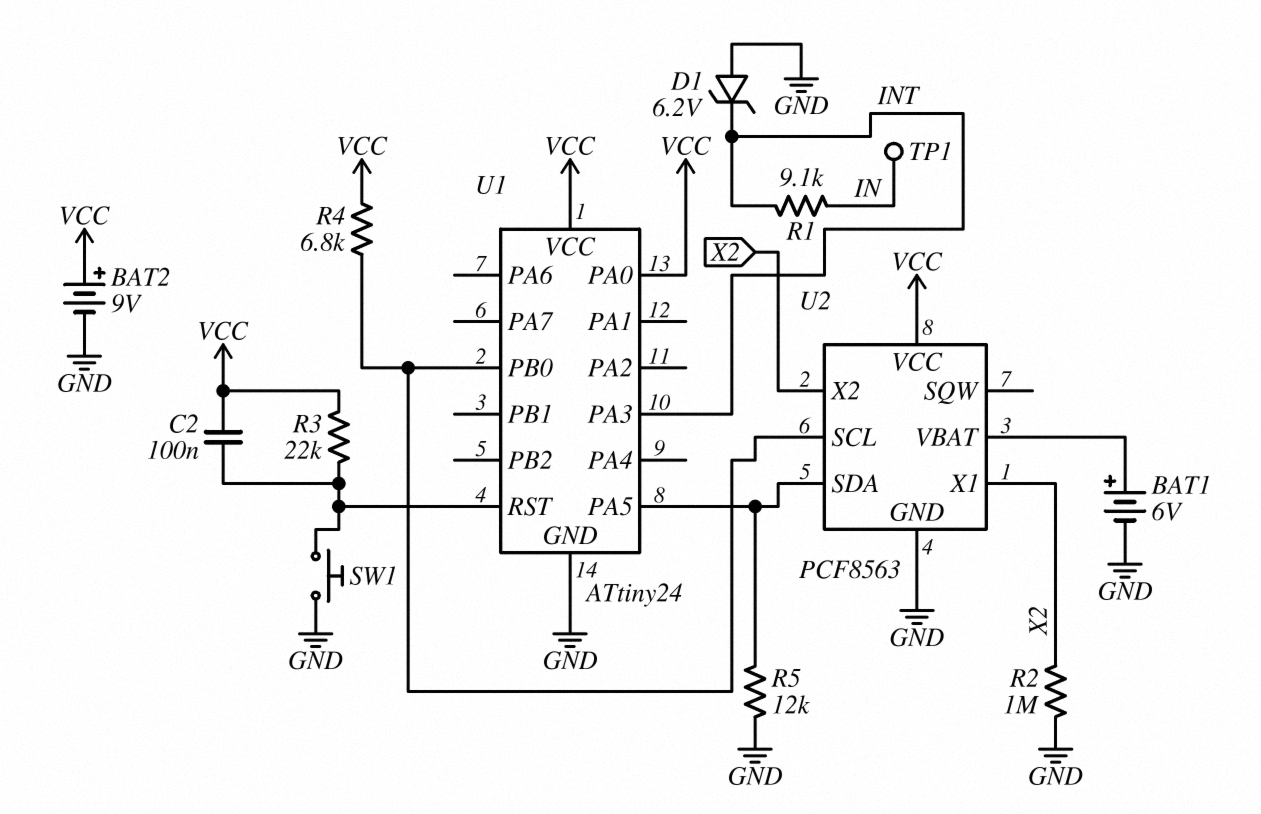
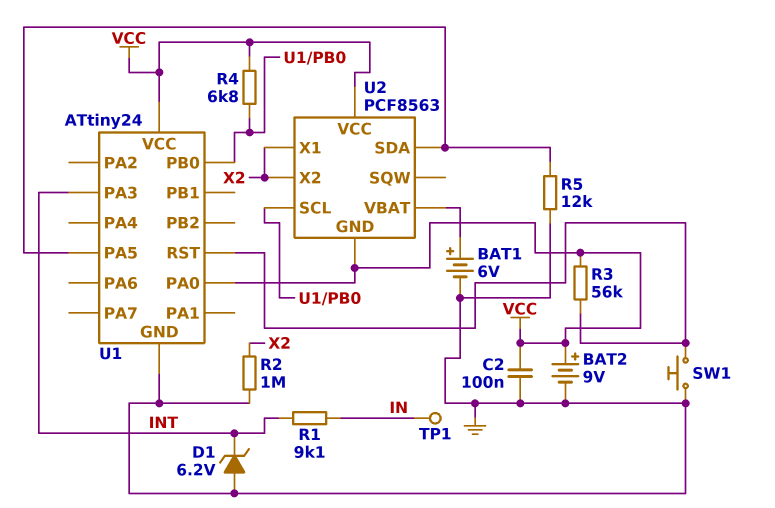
C2: 100nF (U1/RST, VCC) -> 100nF (GND, VCC)
R3: 22k (U1/RST, VCC) -> 56k (U1/RST, VCC)
U2 pin GND: GND -> VCC

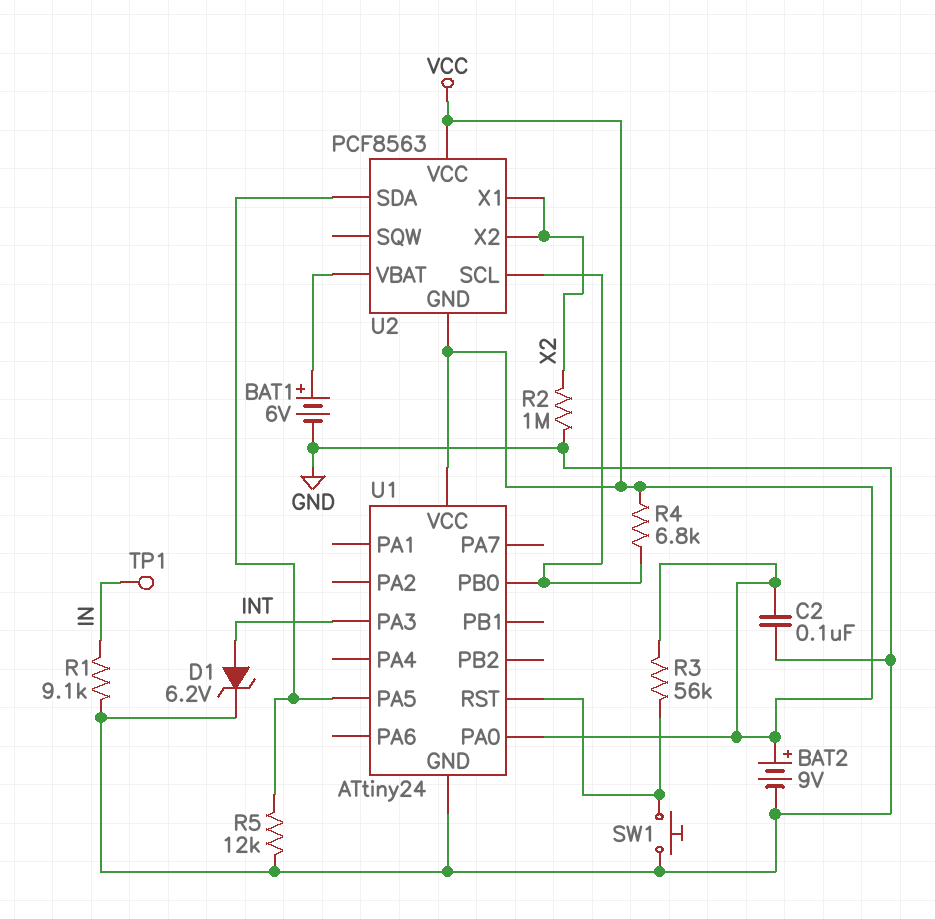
D1: zener 6.2V (A GND, K INT) -> zener 6.2V (A INT, K GND)
R1: 9.1k (IN, INT) -> 9.1k (GND, IN)

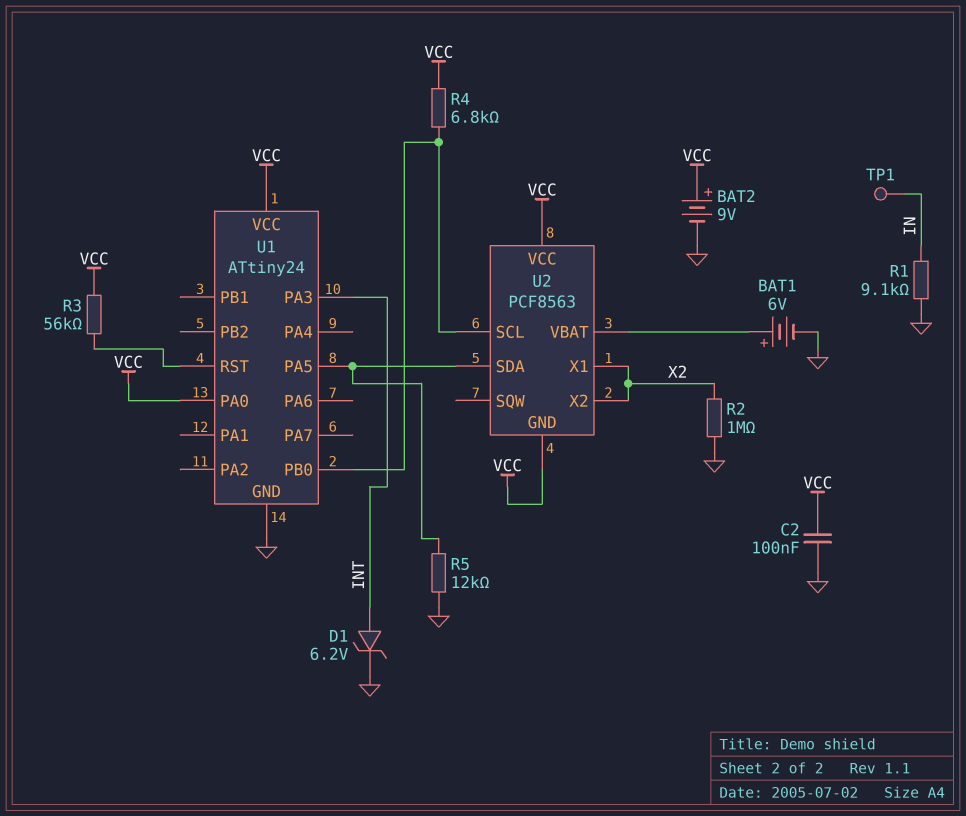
SW1: button (GND, U1/RST) -> none

